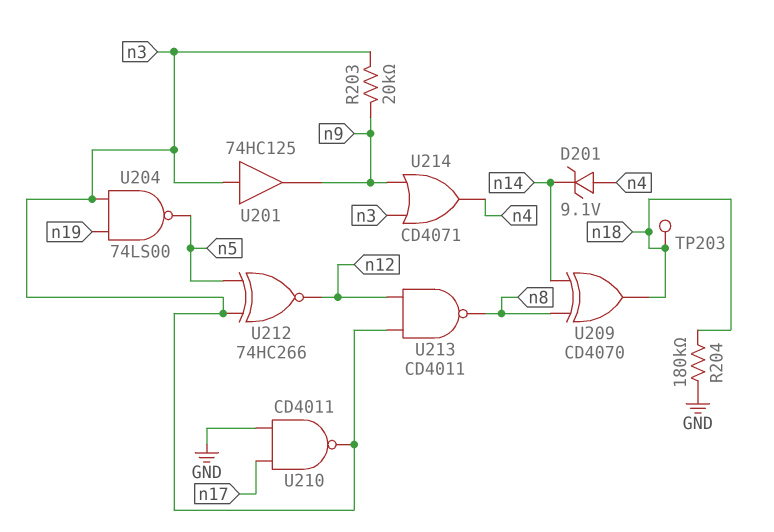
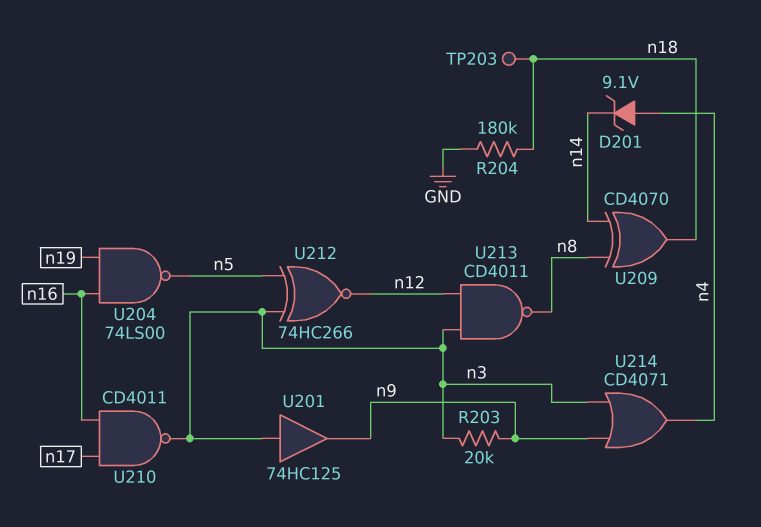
U204: NAND 74LS00 (in n3, in n19, out n5) -> NAND 74LS00 (in n16, in n19, out n5)
U210: NAND CD4011 (in GND, in n17, out n3) -> NAND CD4011 (in n16, in n17, out n3)

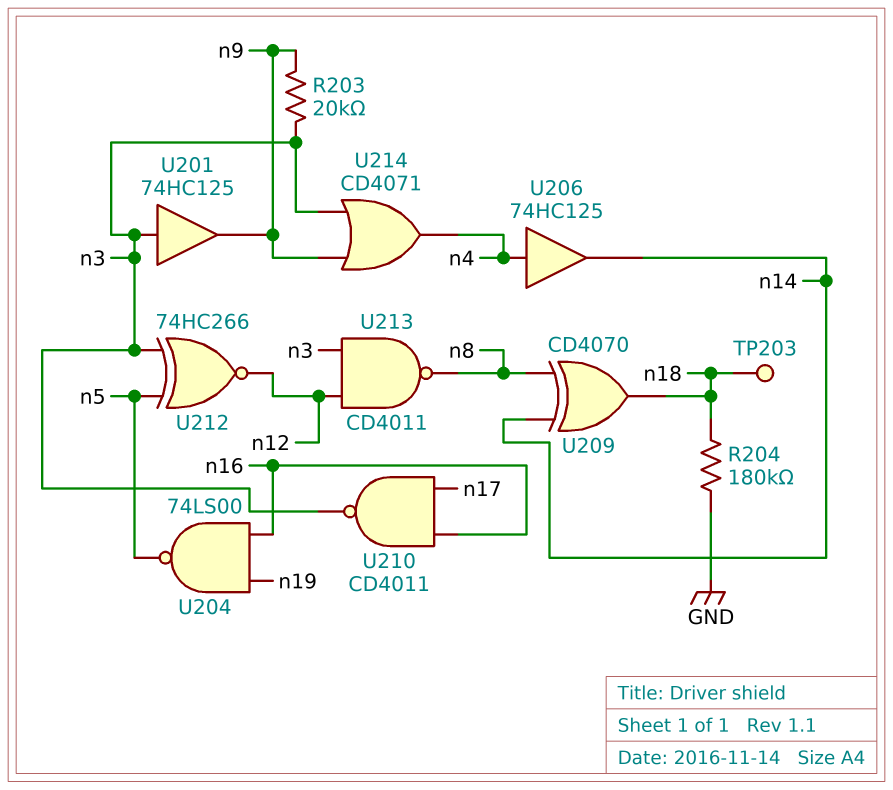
D201: zener 9.1V (A n4, K n14) -> none
U206: none -> buffer 74HC125 (in n4, out n14)

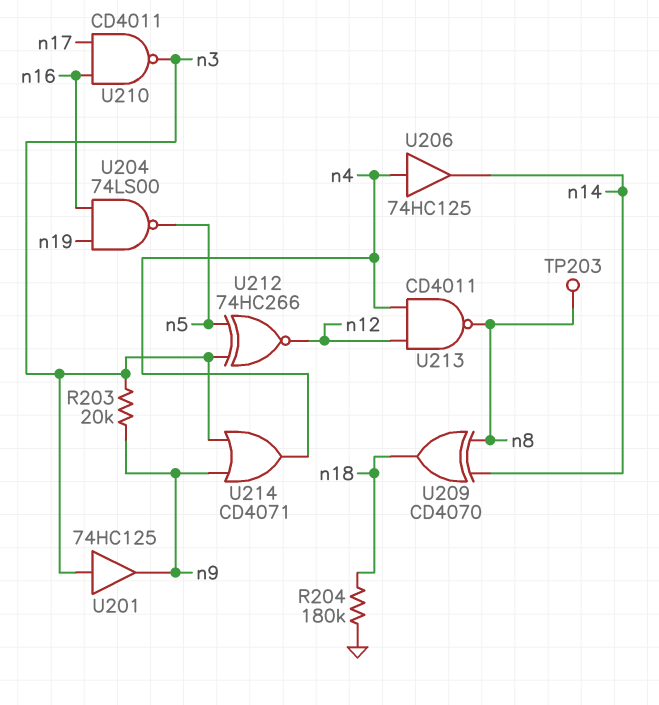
TP203: test point (n18) -> test point (n8)
U213: NAND CD4011 (in n3, in n12, out n8) -> NAND CD4011 (in n4, in n12, out n8)

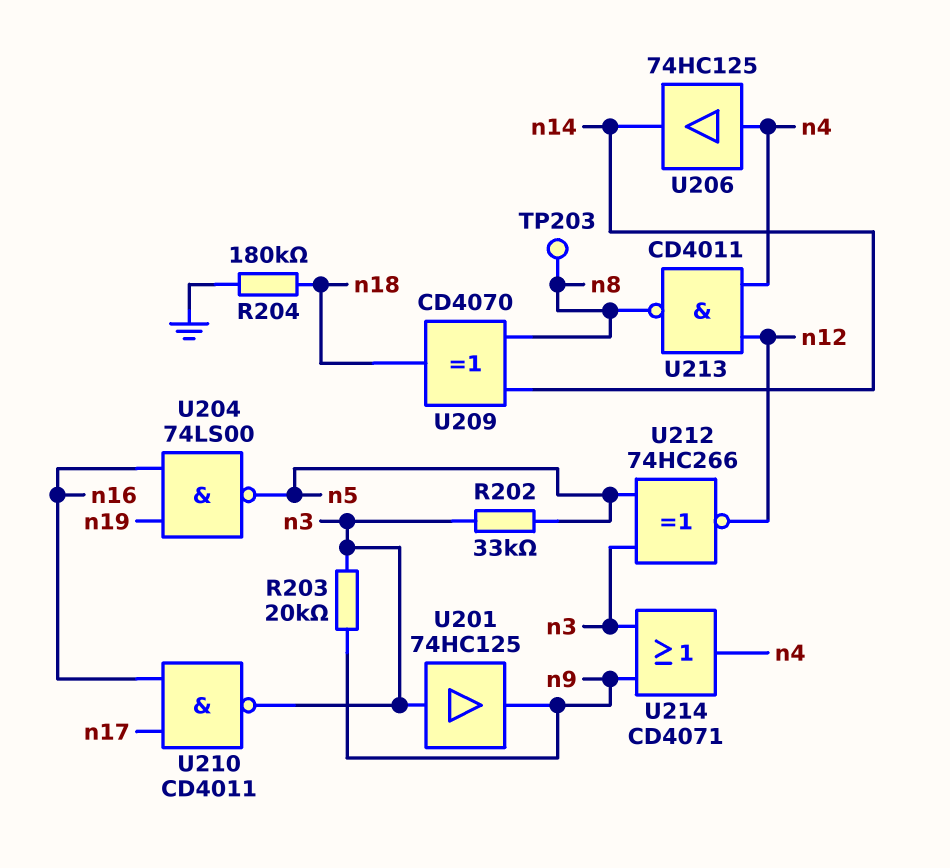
R202: none -> 33k (n3, n5)

